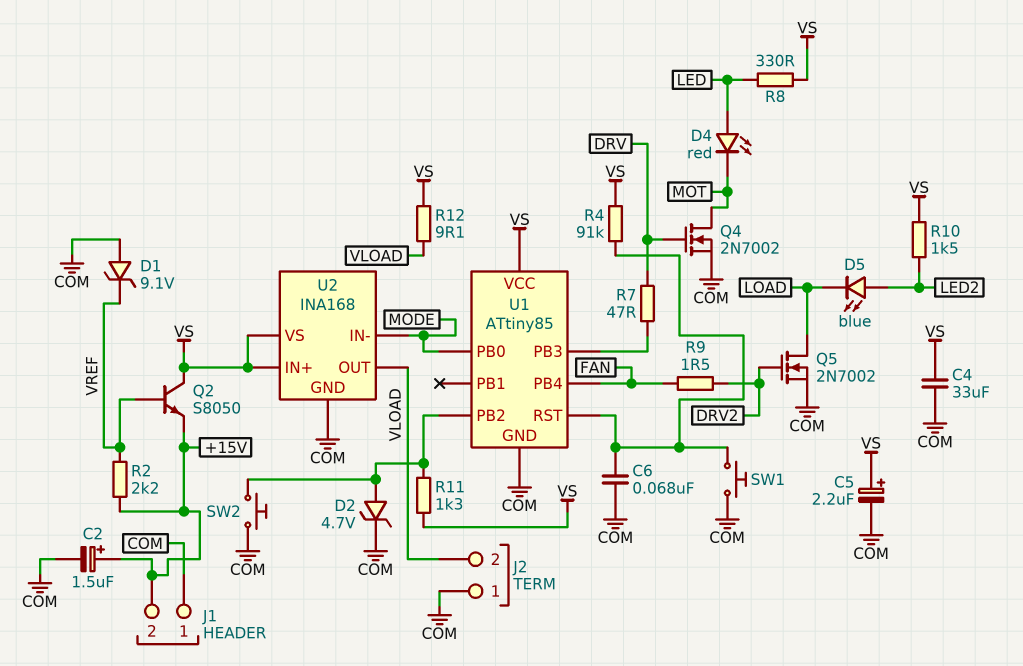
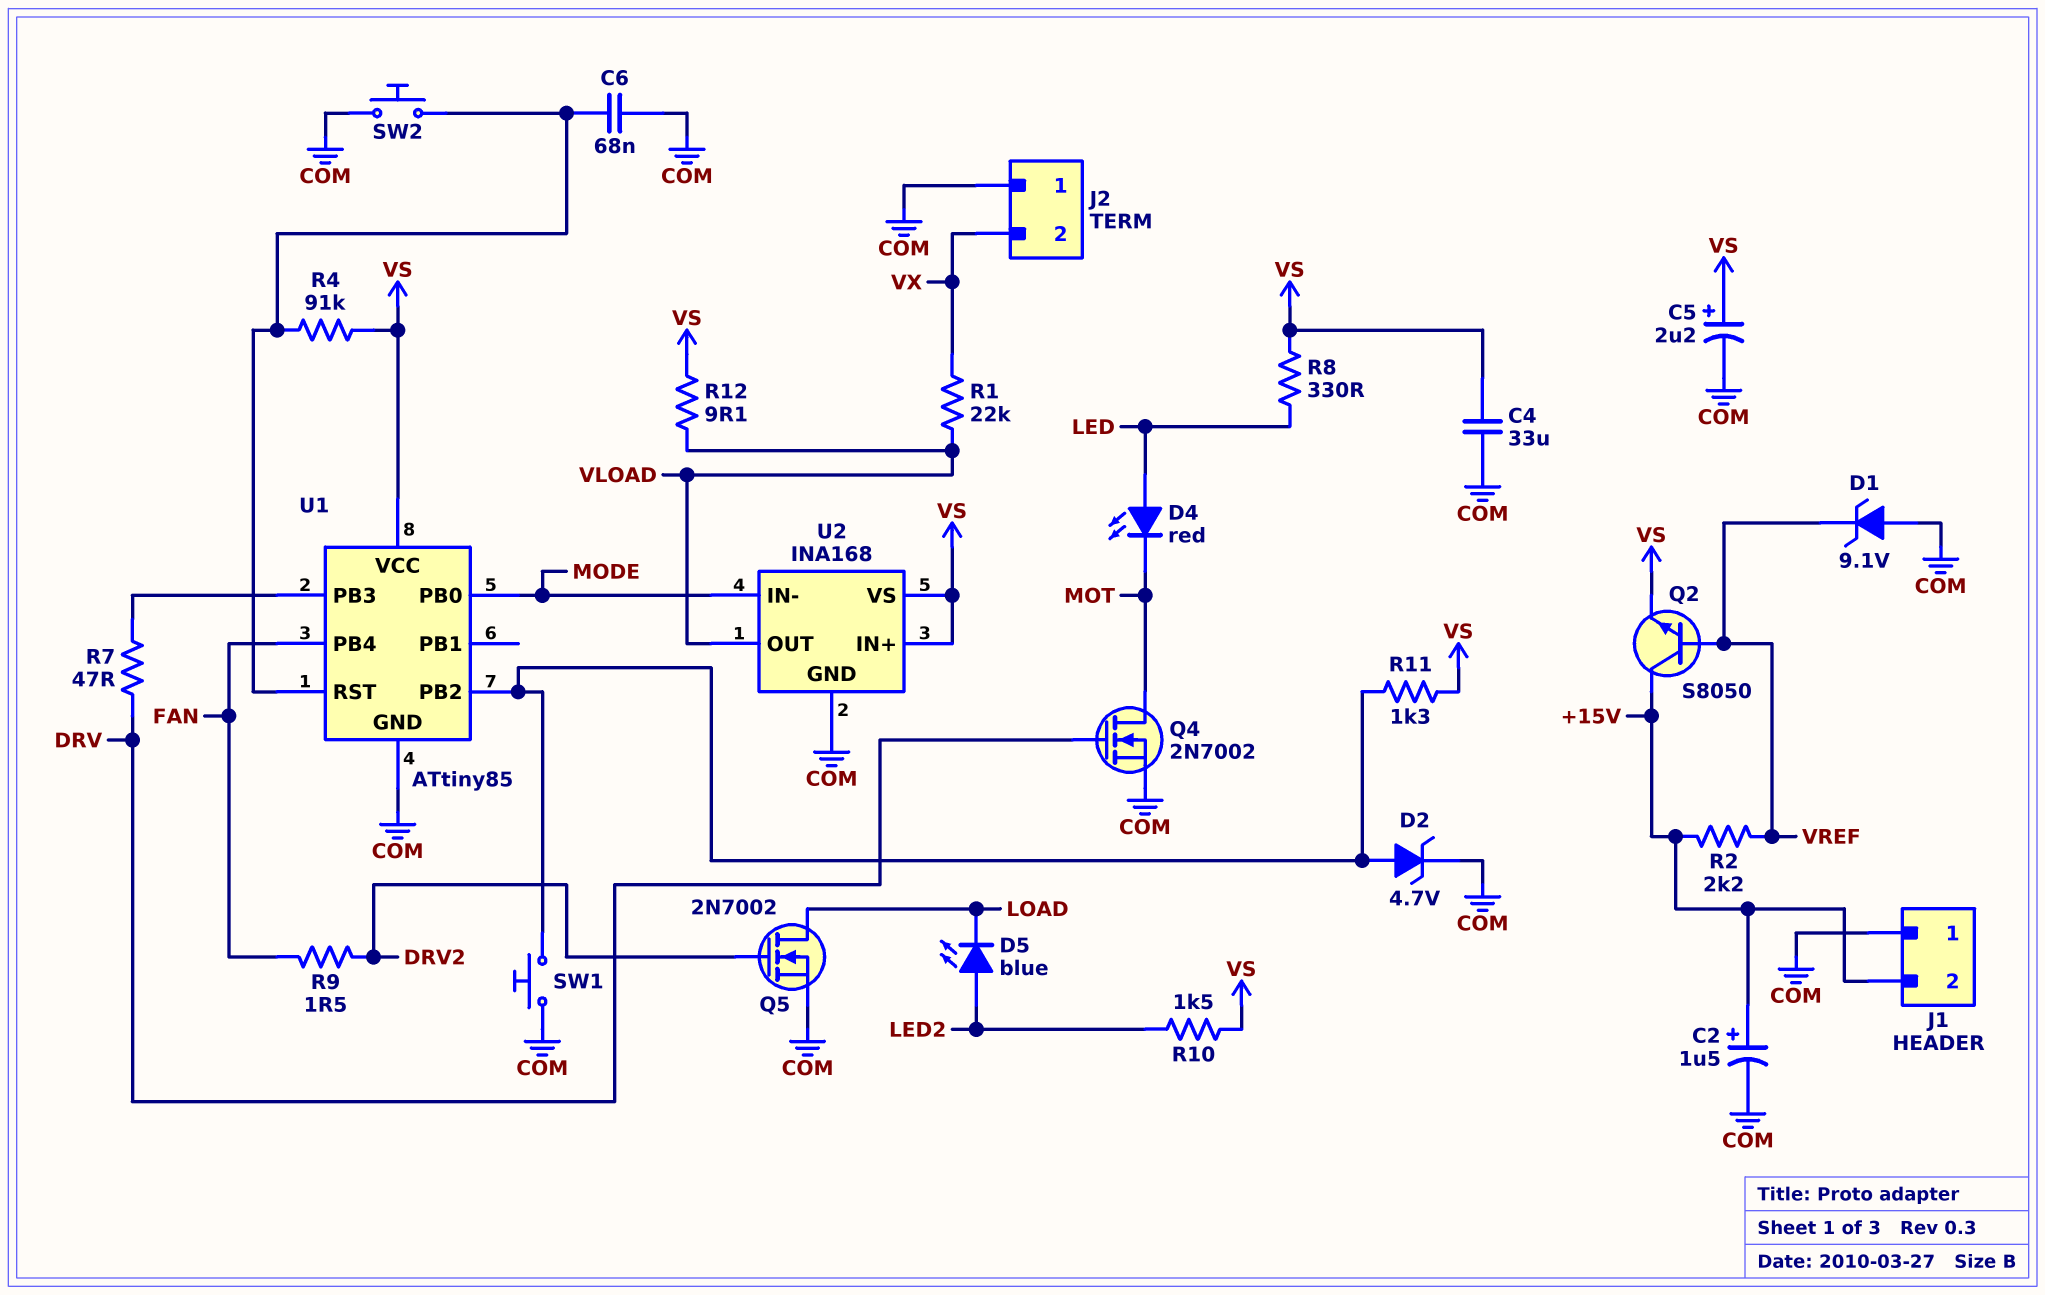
J2 pin 2: VLOAD -> VX
Q2: NPN S8050 (B VREF, C VS, E +15V) -> NPN S8050 (B VREF, C +15V, E VS)
R1: none -> 22k (VLOAD, VX)
SW1: button (COM, U1/RST) -> button (COM, U1/PB2)
SW2: button (COM, U1/PB2) -> button (COM, U1/RST)

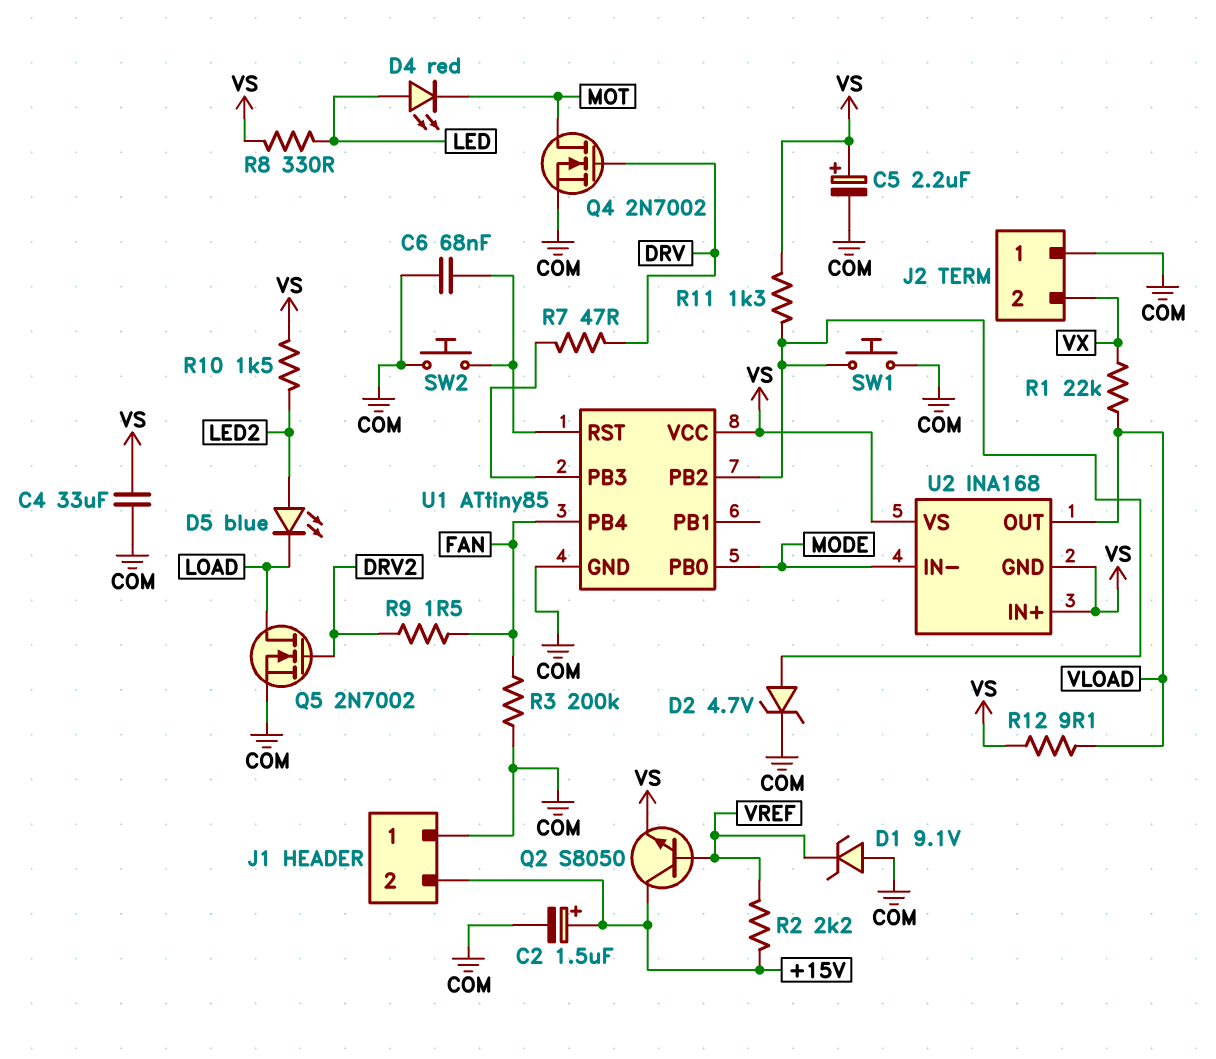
R3: none -> 200k (COM, FAN)
R4: 91k (U1/RST, VS) -> none
U2 pin GND: COM -> VS

